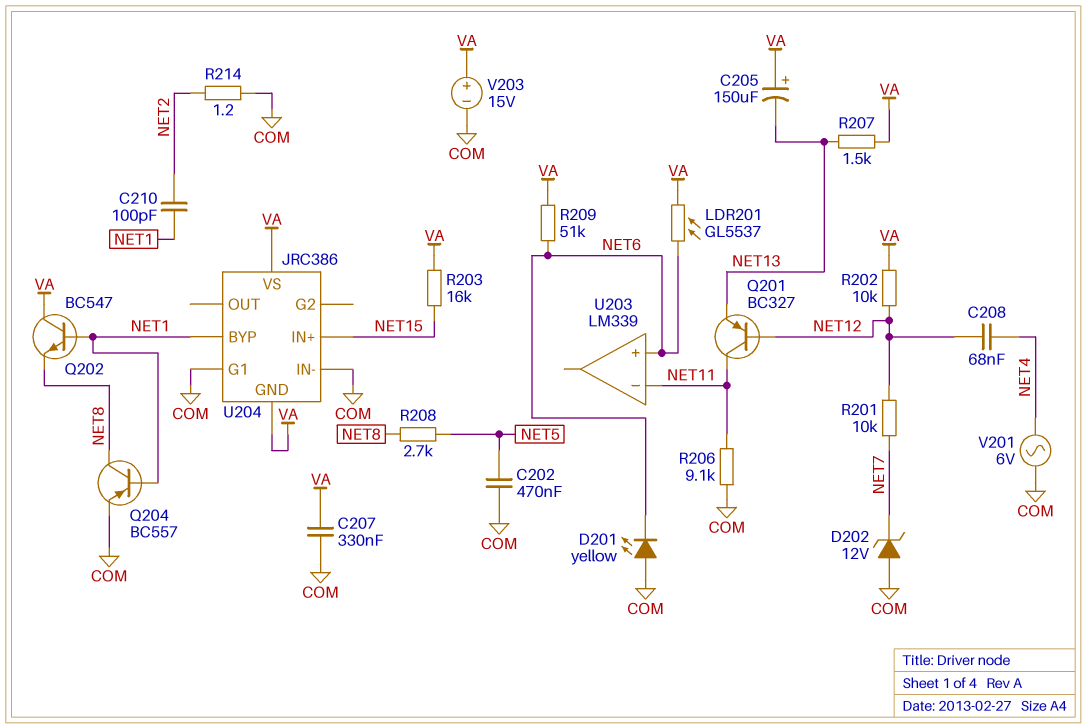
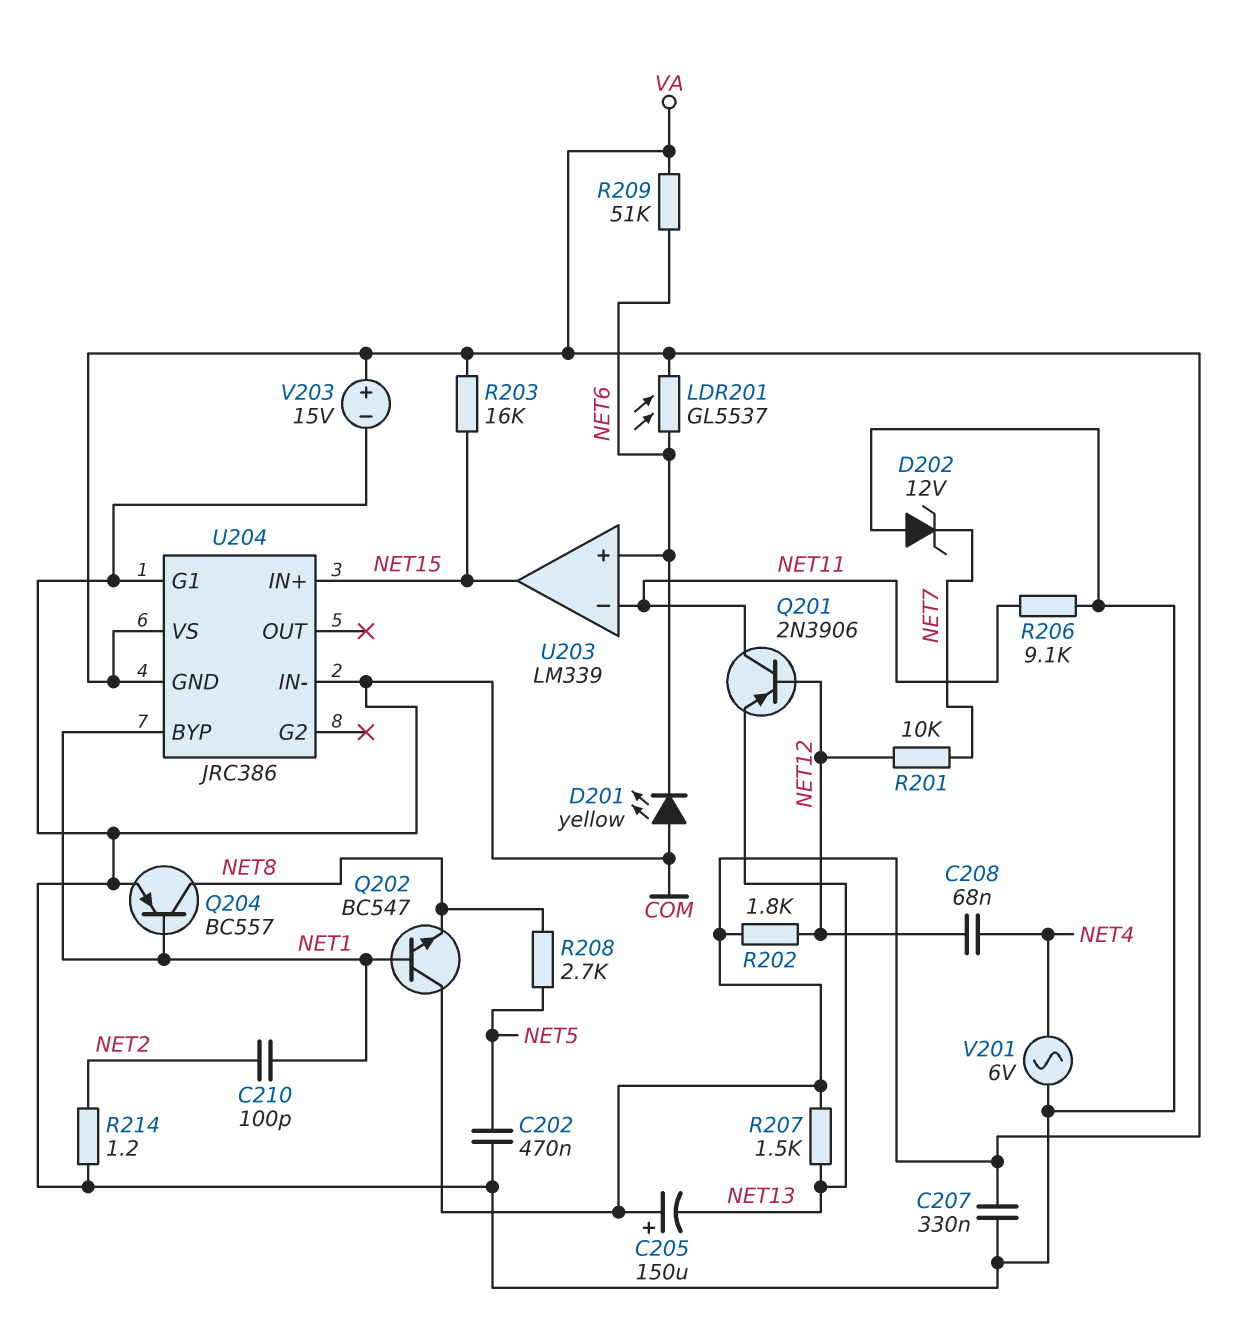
Q201: PNP BC327 (B NET12, C NET11, E NET13) -> PNP 2N3906 (B NET12, C NET11, E NET13)
R202: 10k (NET12, VA) -> 1.8k (NET12, VA)
U203 pin out: none -> NET15

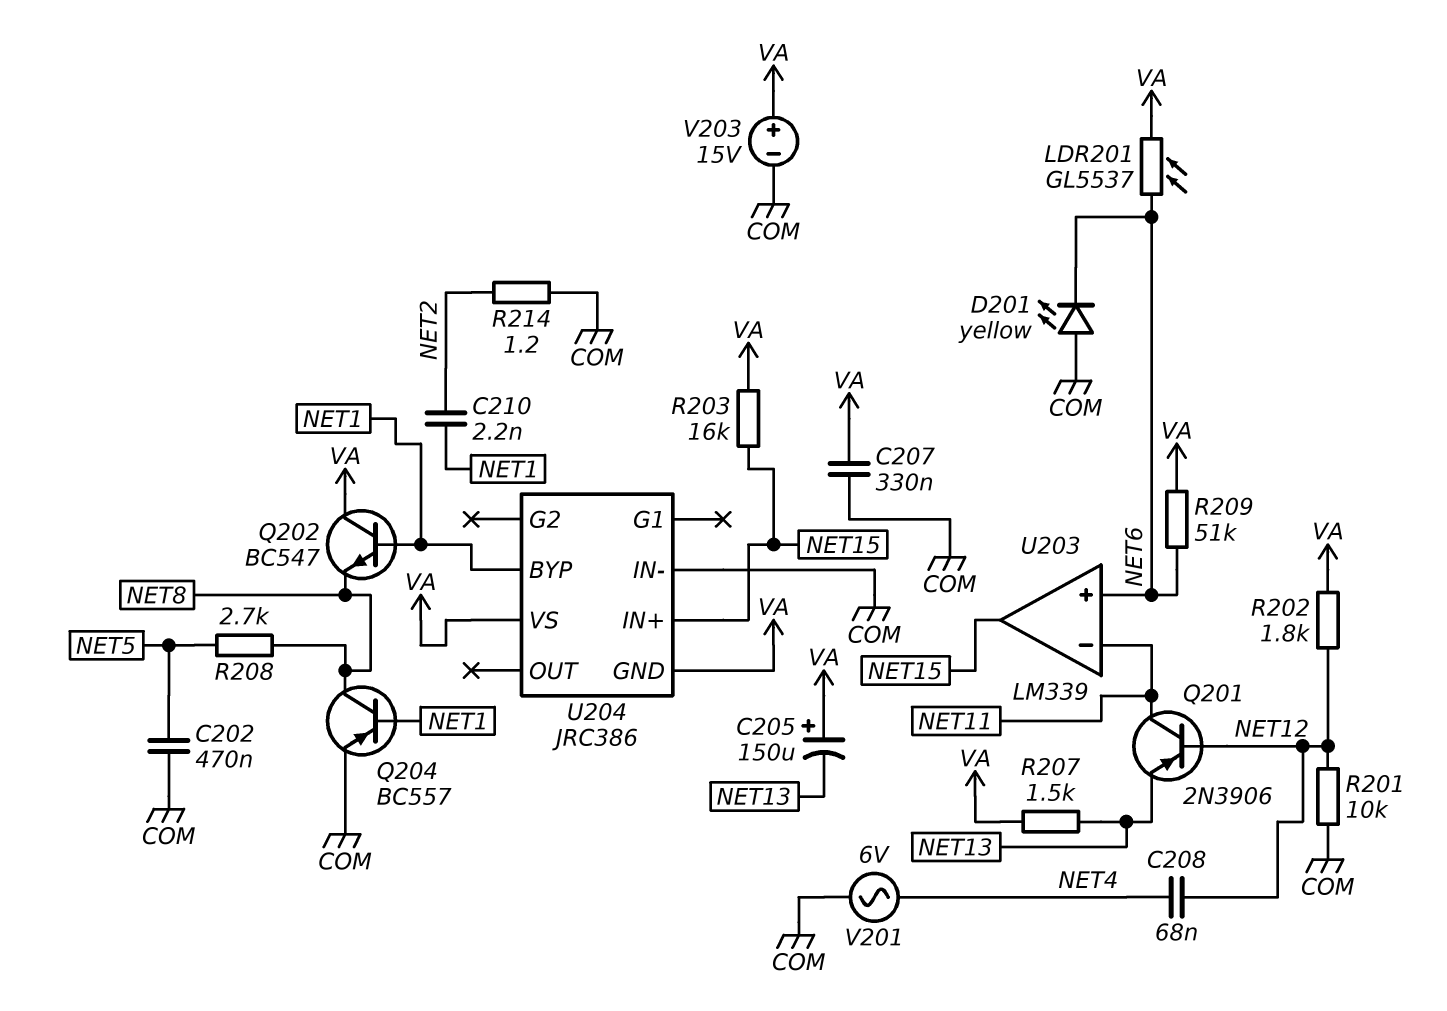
C210: 100pF (NET1, NET2) -> 2.2nF (NET1, NET2)
D202: zener 12V (A COM, K NET7) -> none
R201: 10k (NET7, NET12) -> 10k (COM, NET12)
R206: 9.1k (COM, NET11) -> none
U204 pin G1: COM -> none

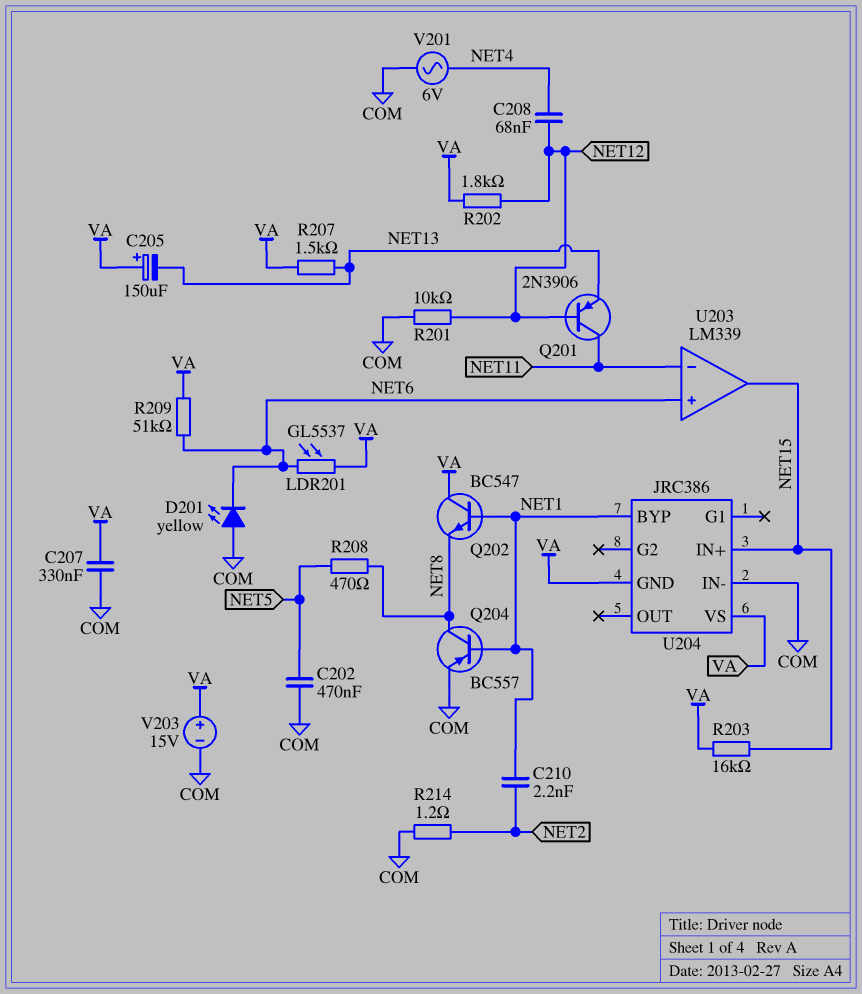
R208: 2.7k (NET5, NET8) -> 470 (NET5, NET8)

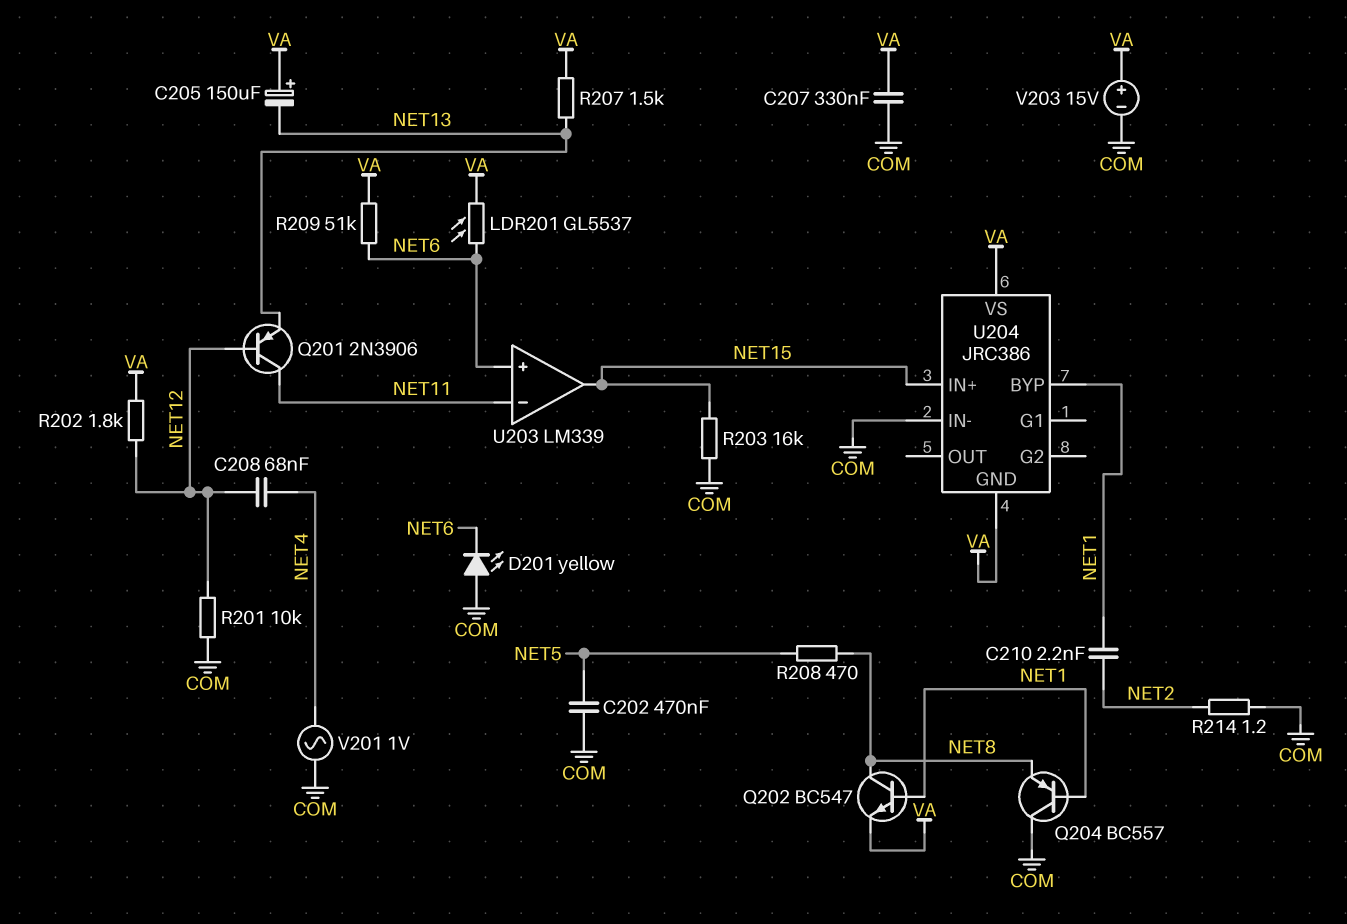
Q202: NPN BC547 (B NET1, C VA, E NET8) -> NPN BC547 (B NET1, C NET8, E VA)
Q204: PNP BC557 (B NET1, C NET8, E COM) -> PNP BC557 (B NET1, C COM, E NET8)
R203: 16k (NET15, VA) -> 16k (COM, NET15)
V201: AC 6V (COM, NET4) -> AC 1V (COM, NET4)

